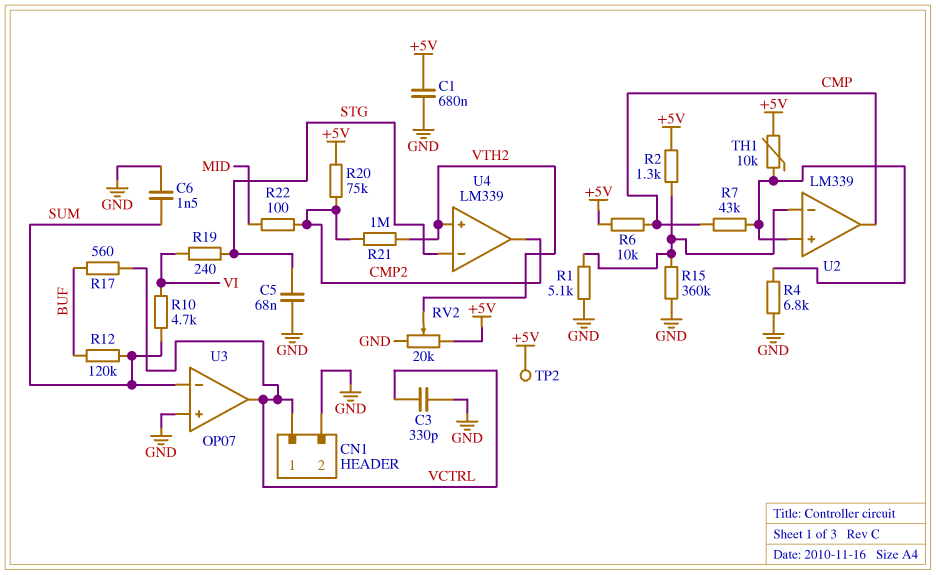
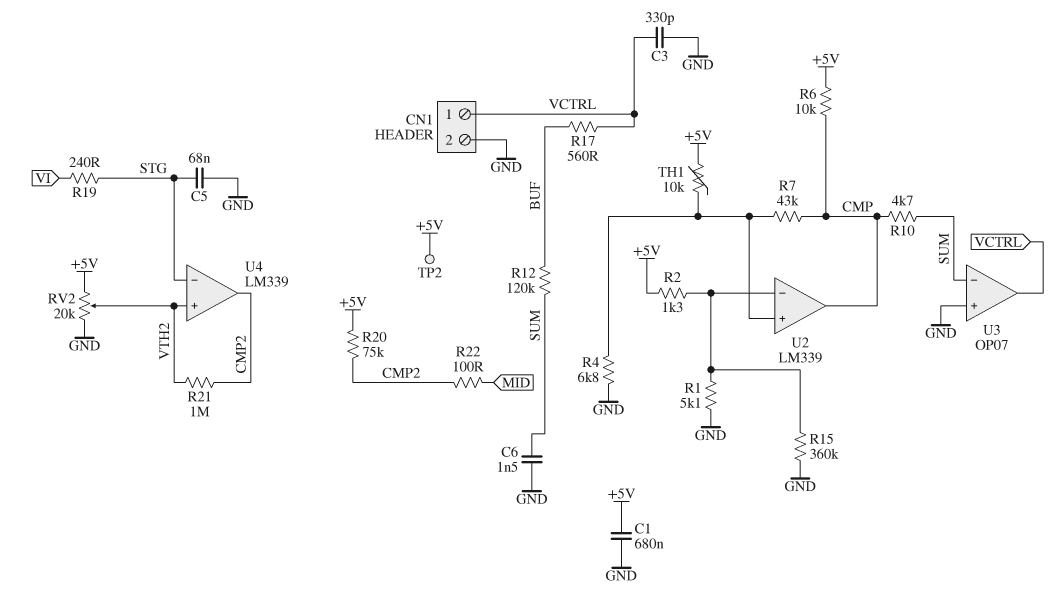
R10: 4.7k (SUM, VI) -> 4.7k (CMP, SUM)

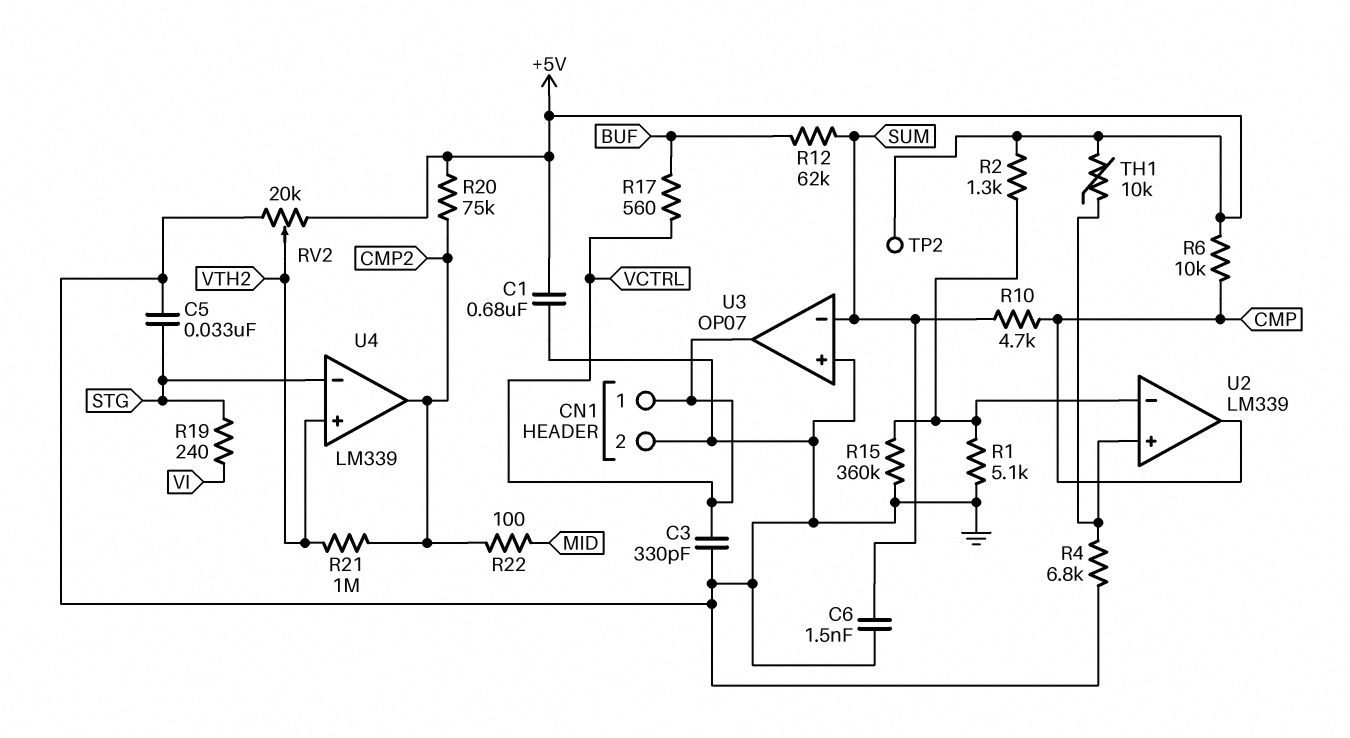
C5: 68nF (GND, STG) -> 33nF (GND, STG)
R7: 43k (CMP, U2/in+) -> none
R12: 120k (BUF, SUM) -> 62k (BUF, SUM)

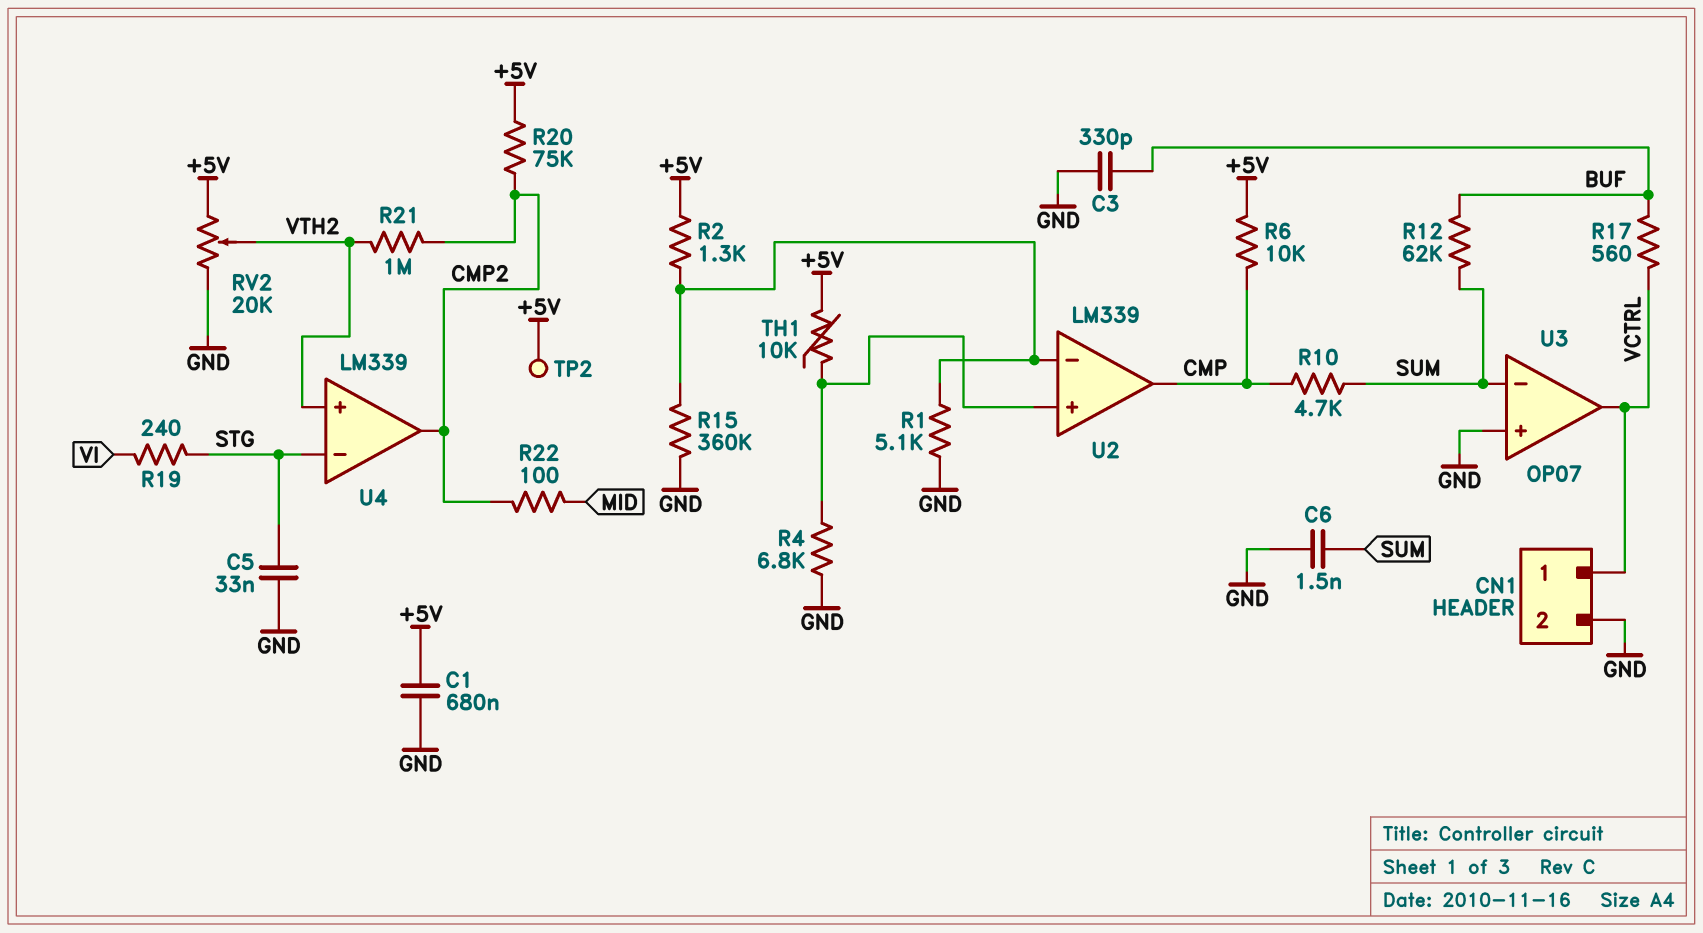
C3: 330pF (GND, VCTRL) -> 330pF (BUF, GND)

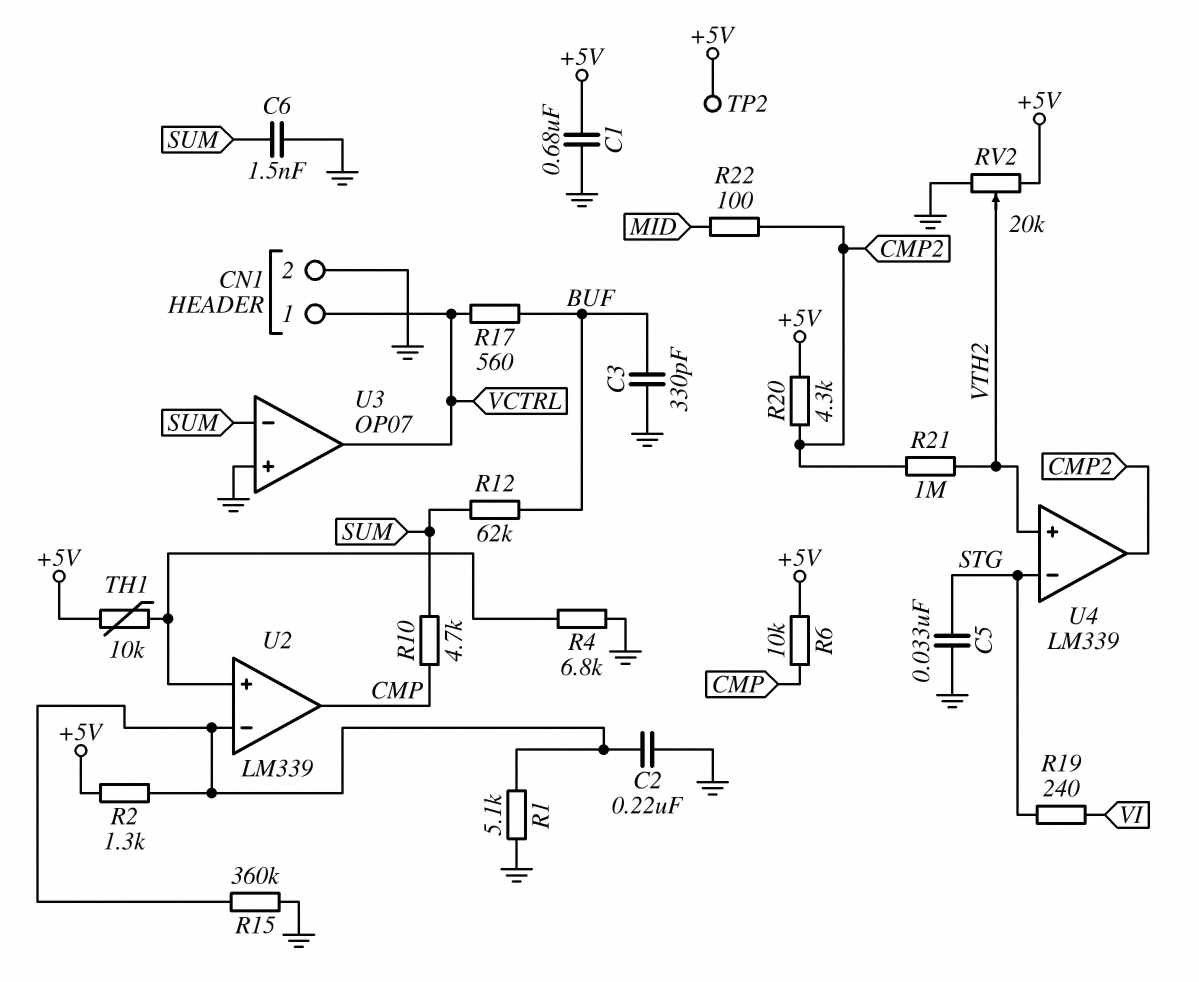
C2: none -> 220nF (GND, U2/in-)
R20: 75k (+5V, CMP2) -> 4.3k (+5V, CMP2)

